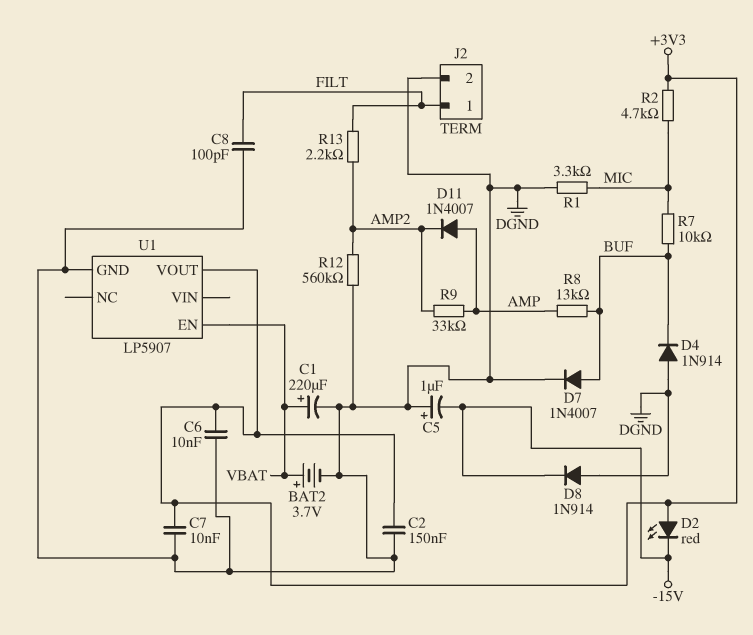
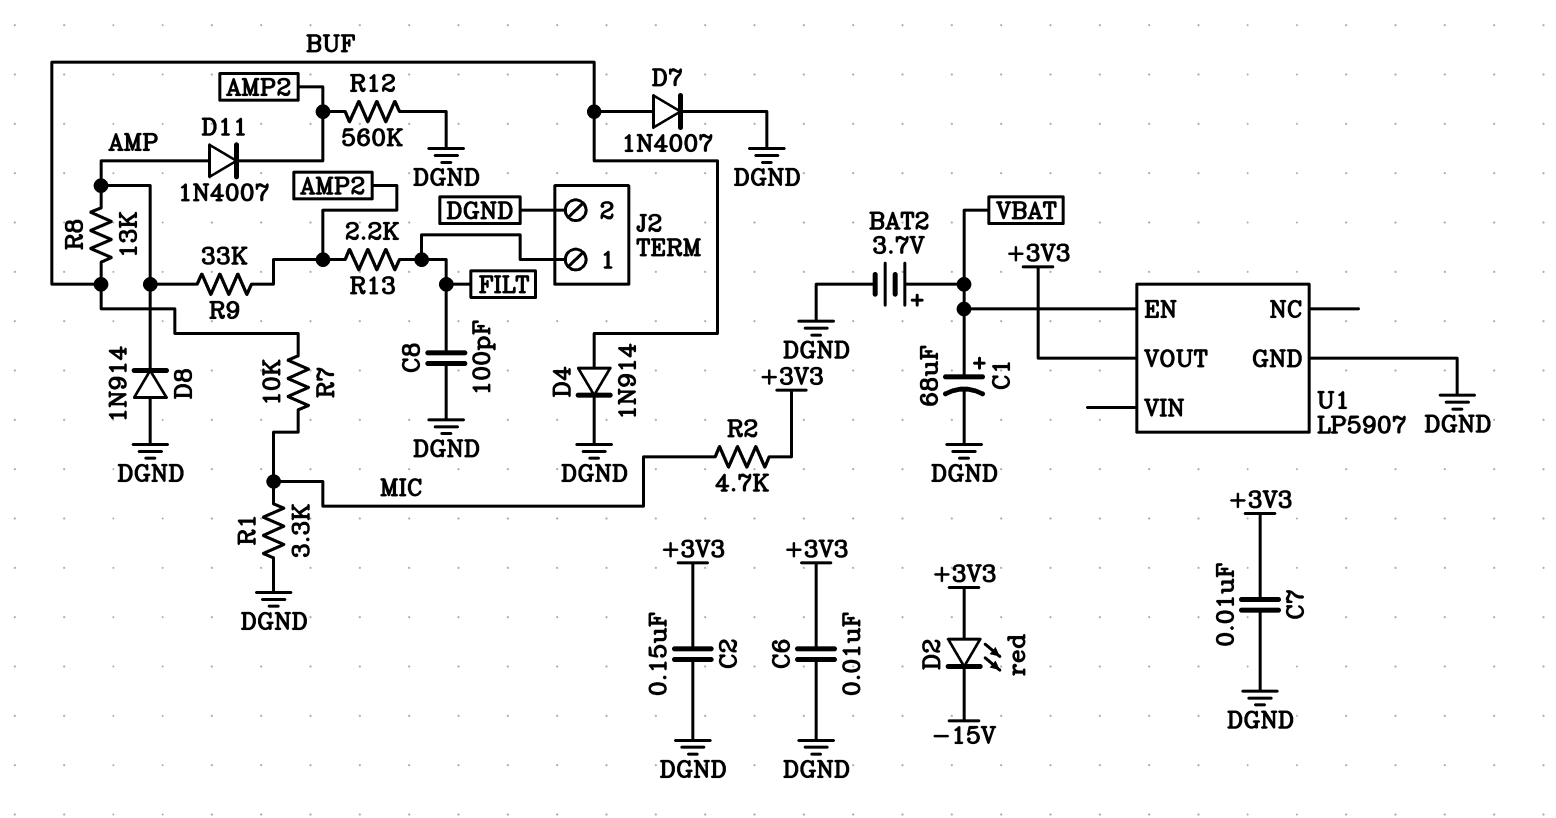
C1: 220uF (plus VBAT, minus DGND) -> 68uF (plus VBAT, minus DGND)
C5: 1uF (plus DGND, minus -15V) -> none
D4: diode 1N914 (A DGND, K BUF) -> diode 1N914 (A BUF, K DGND)
D8: diode 1N914 (A DGND, K -15V) -> diode 1N914 (A DGND, K AMP)

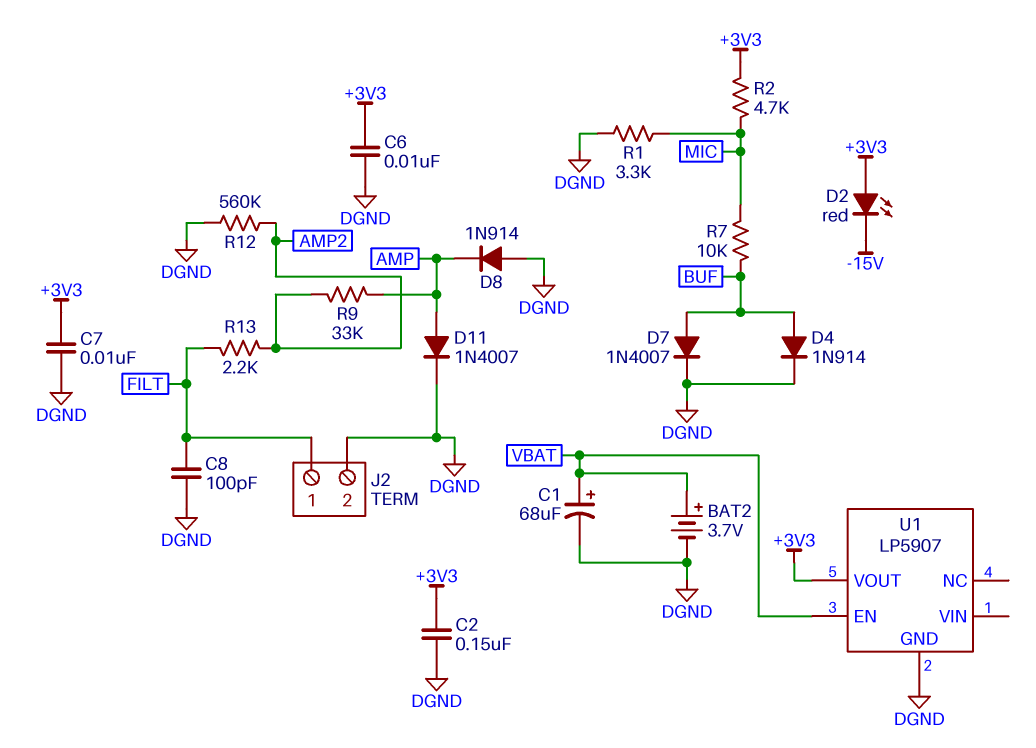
D11: diode 1N4007 (A AMP, K AMP2) -> diode 1N4007 (A AMP, K DGND)
R8: 13k (AMP, BUF) -> none

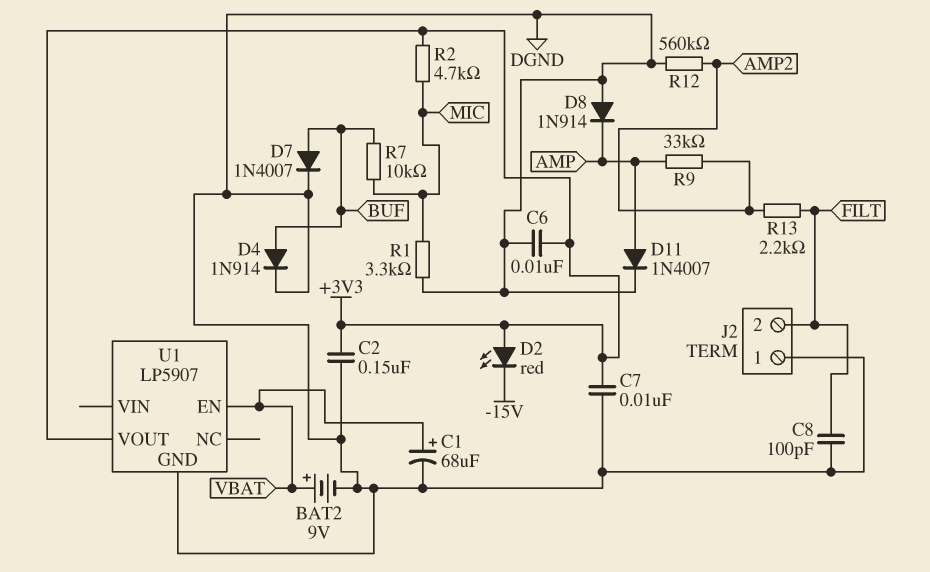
BAT2: 3.7V (plus VBAT, minus DGND) -> 9V (plus VBAT, minus DGND)
J2 pin 1: FILT -> DGND
J2 pin 2: DGND -> FILT

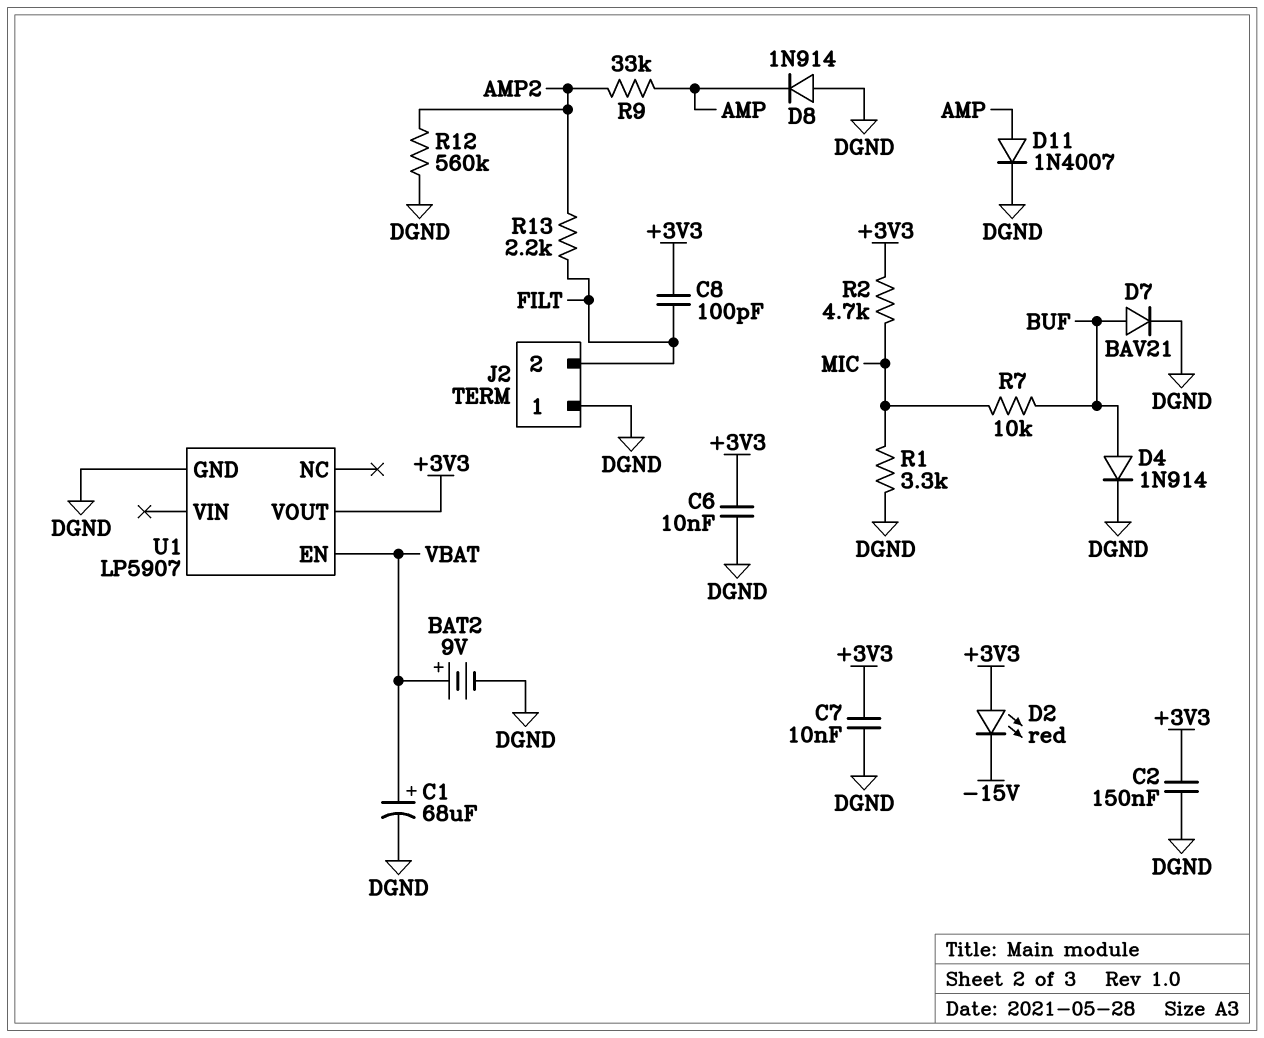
C8: 100pF (DGND, FILT) -> 100pF (+3V3, FILT)
D7: diode 1N4007 (A BUF, K DGND) -> diode BAV21 (A BUF, K DGND)

